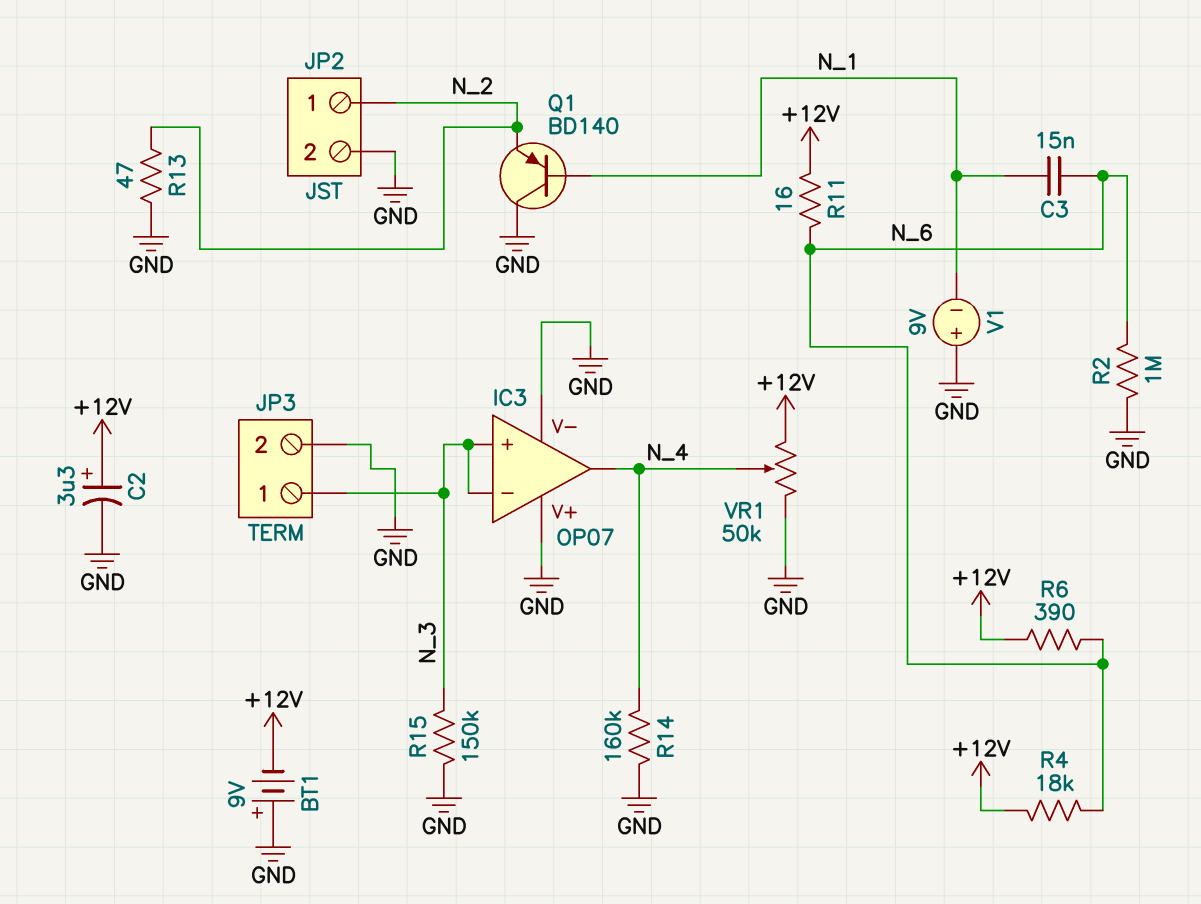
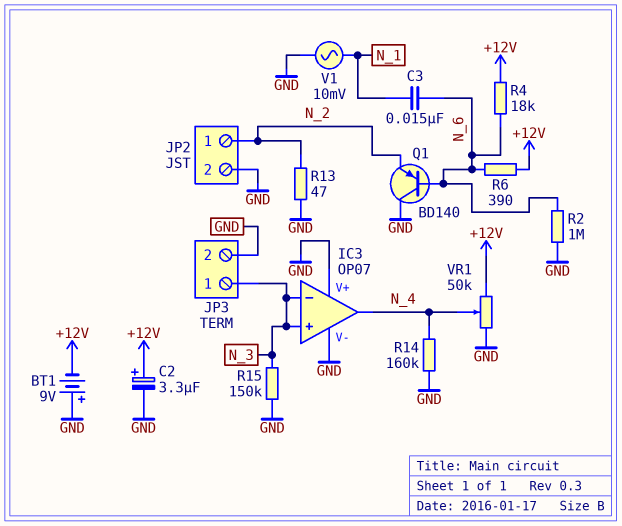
Q1: PNP BD140 (B N_1, C GND, E N_2) -> PNP BD140 (B N_6, C GND, E N_2)
R11: 16 (+12V, N_6) -> none
V1: 9V (plus GND, minus N_1) -> AC 10mV (GND, N_1)

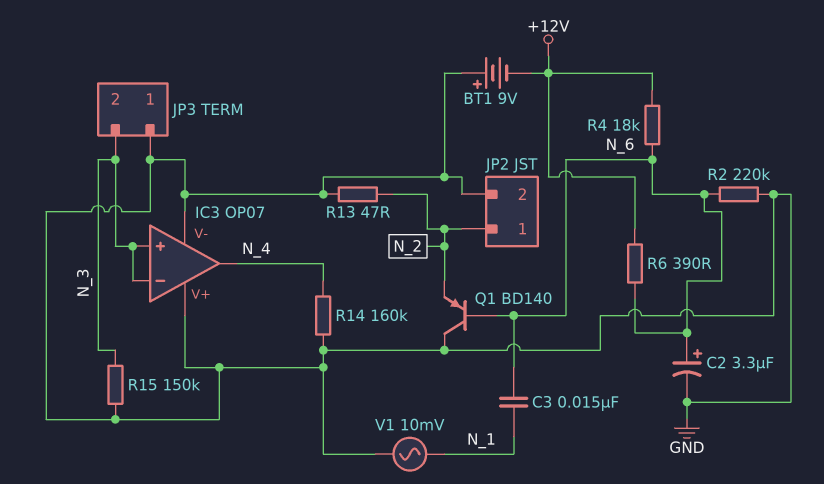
C2: 3.3uF (plus +12V, minus GND) -> 3.3uF (plus N_6, minus GND)
JP3 pin 1: N_3 -> GND
JP3 pin 2: GND -> N_3
R2: 1M (GND, N_6) -> 220k (GND, N_6)
VR1: 50k (+12V, GND, wiper N_4) -> none

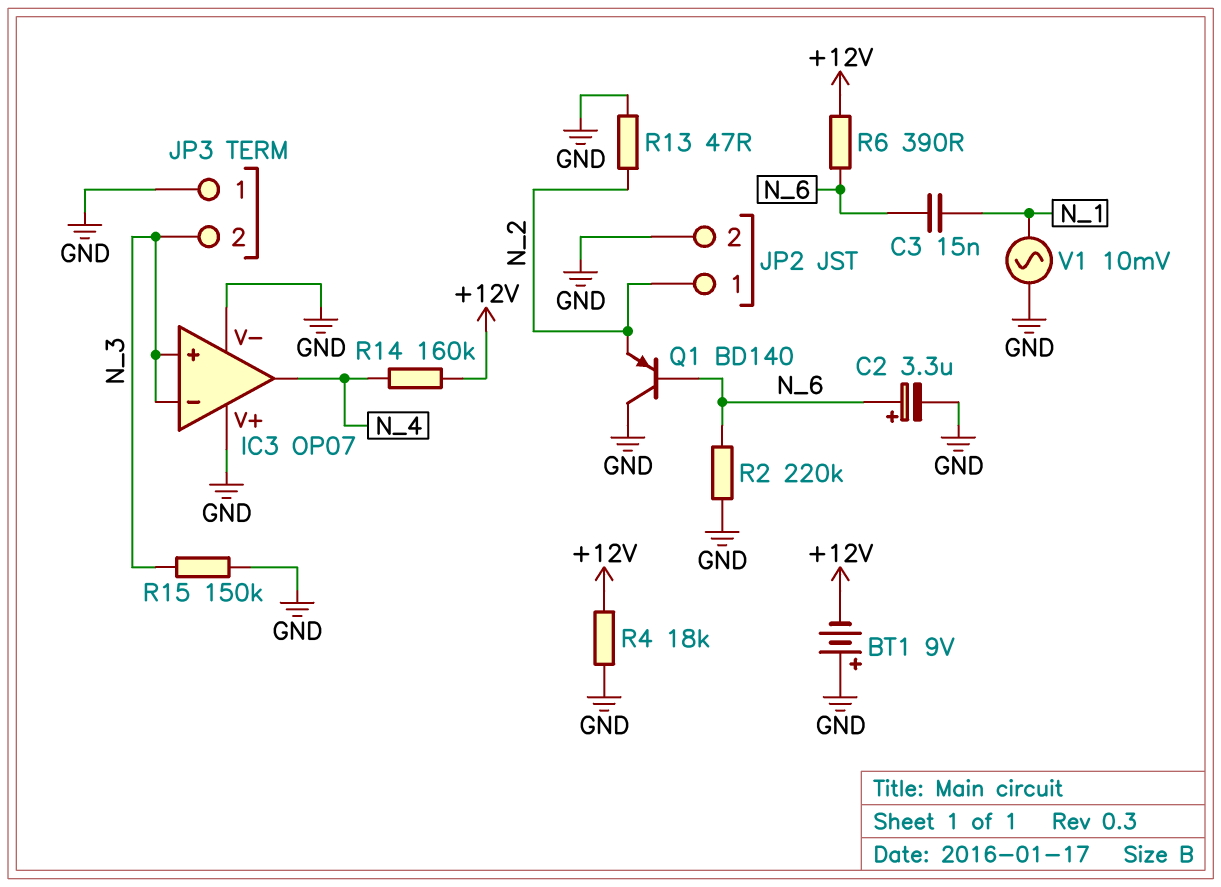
R4: 18k (+12V, N_6) -> 18k (+12V, GND)
R14: 160k (GND, N_4) -> 160k (+12V, N_4)

